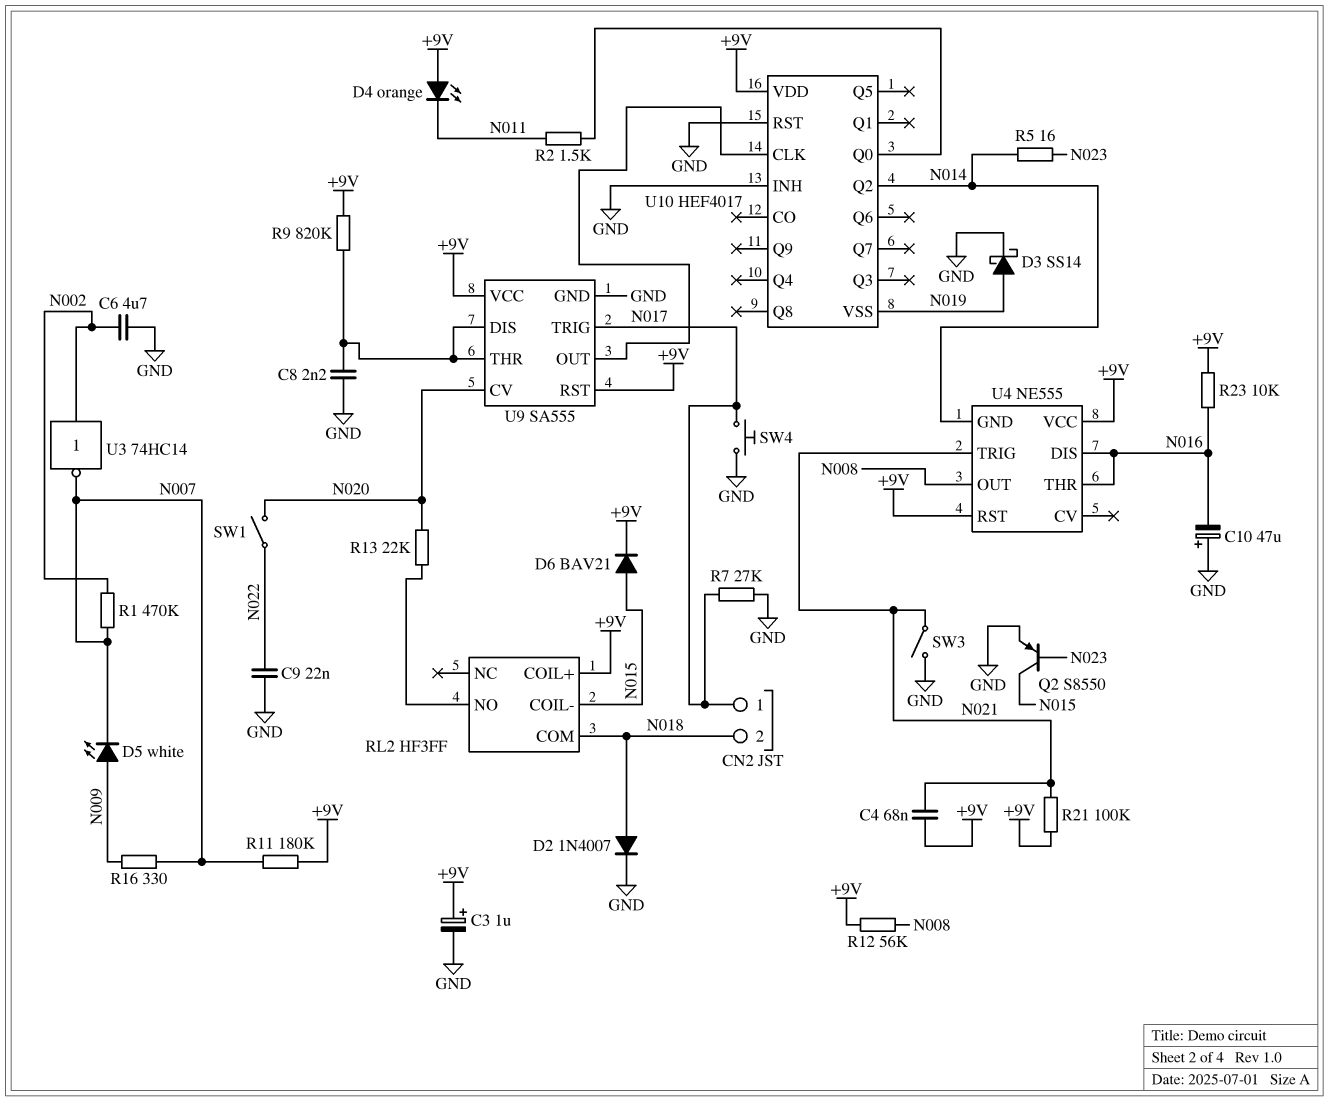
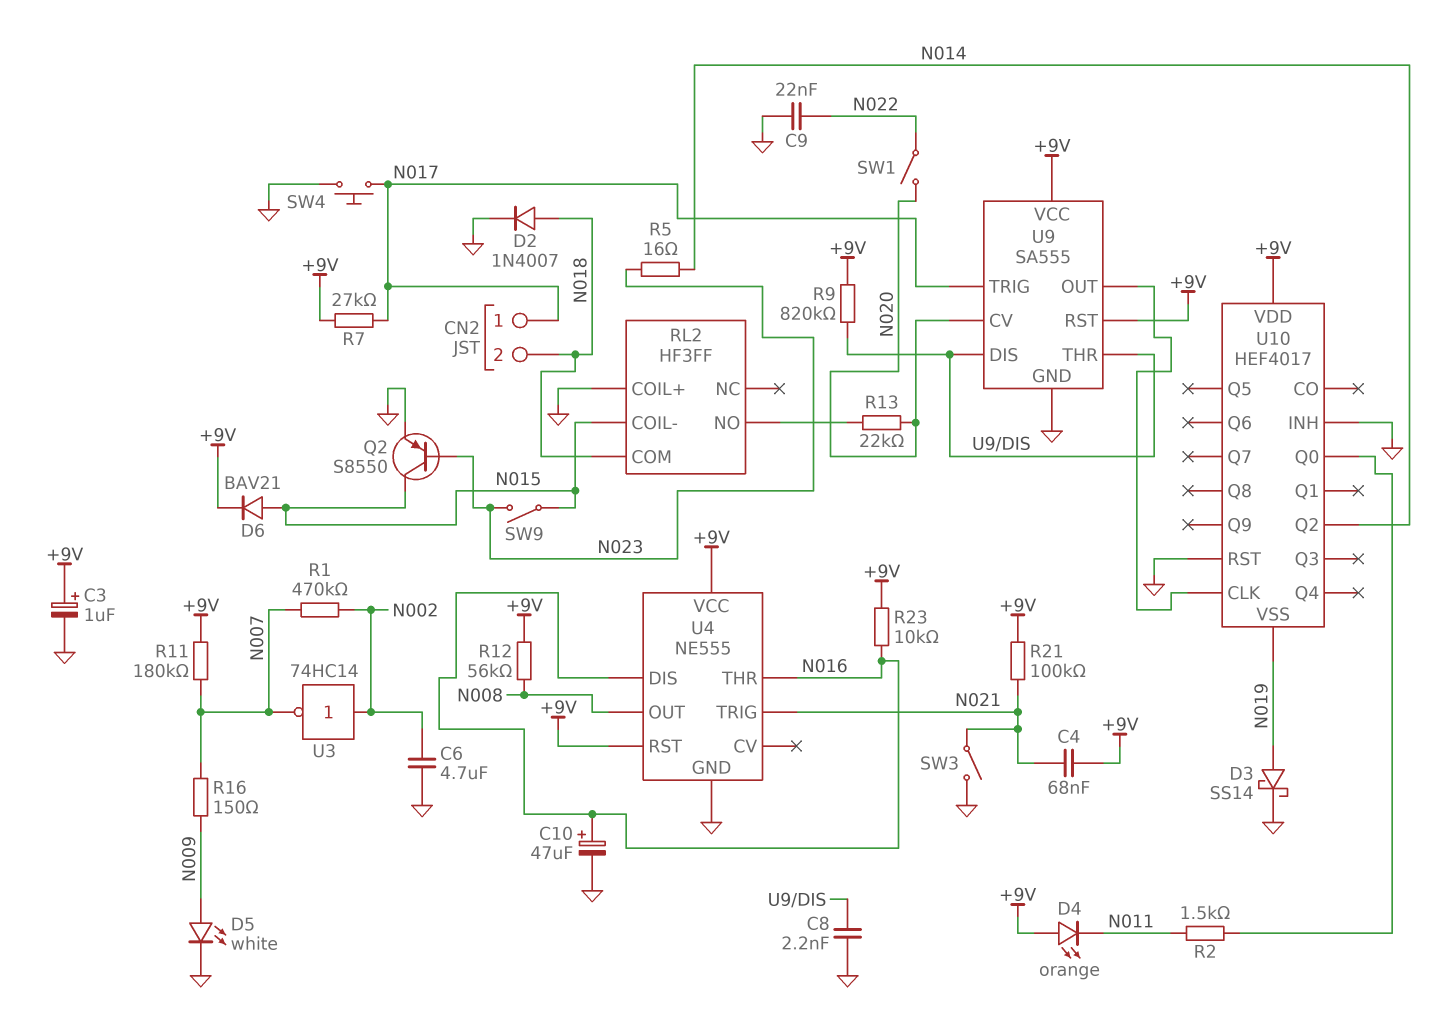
C10: 47uF (plus GND, minus N016) -> 47uF (plus N016, minus GND)
D5: LED white (A N009, K N007) -> LED white (A N009, K GND)
R7: 27k (GND, N017) -> 27k (+9V, N017)
R16: 330 (N007, N009) -> 150 (N007, N009)
RL2 pin COIL+: +9V -> GND
SW9: none -> switch (N015, N023)
U4 pin GND: N014 -> GND

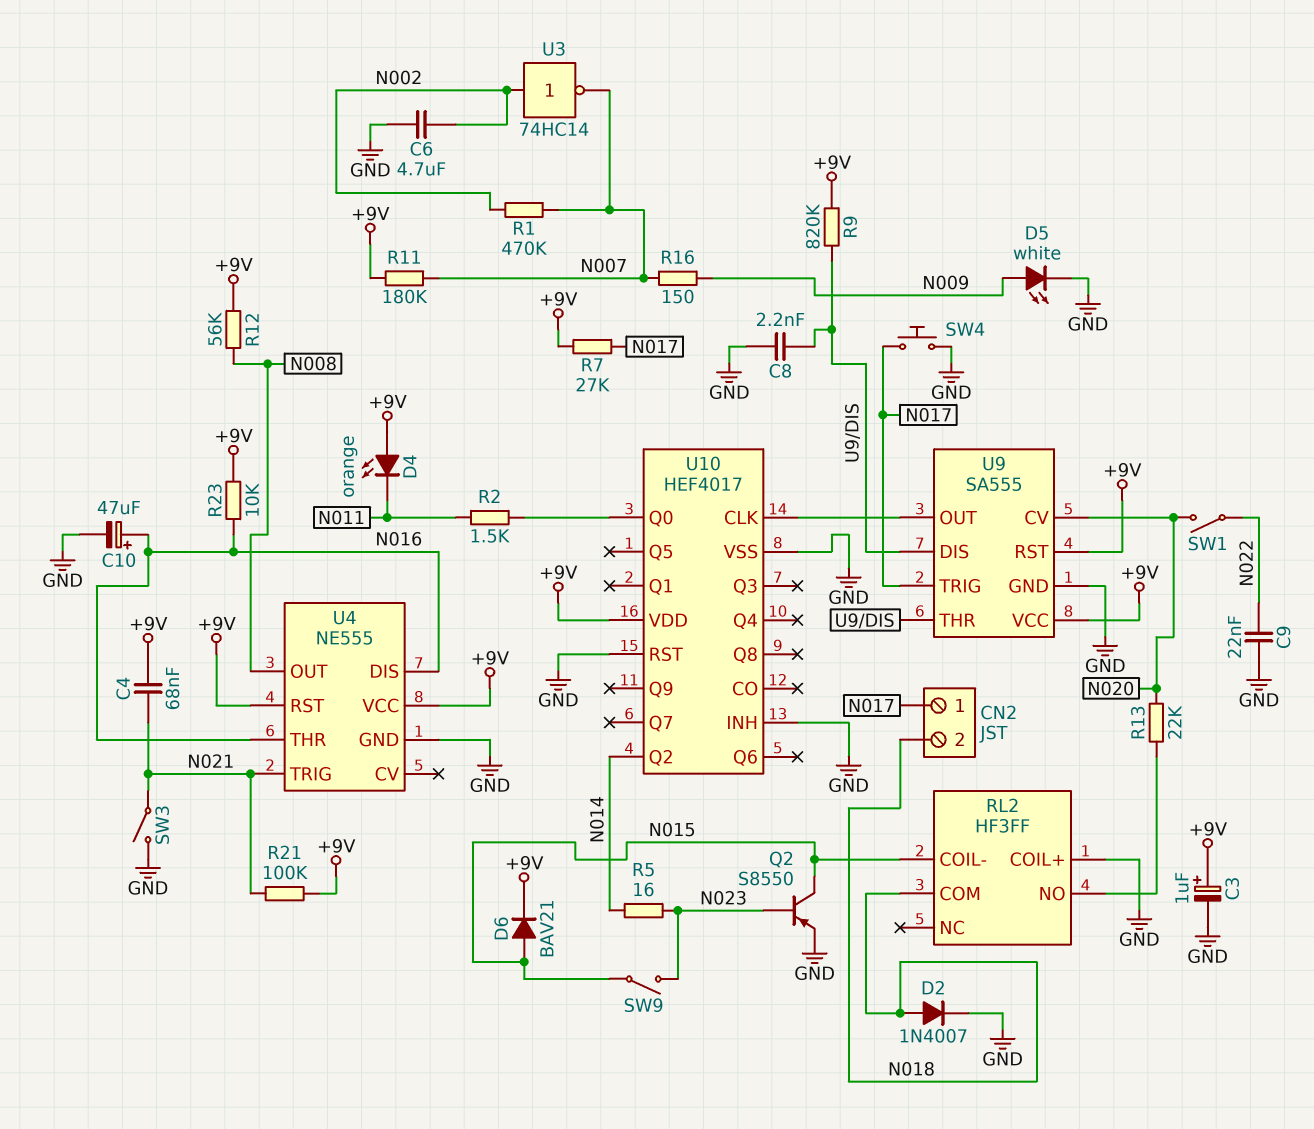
D3: schottky SS14 (A N019, K GND) -> none
U10 pin VSS: N019 -> GND

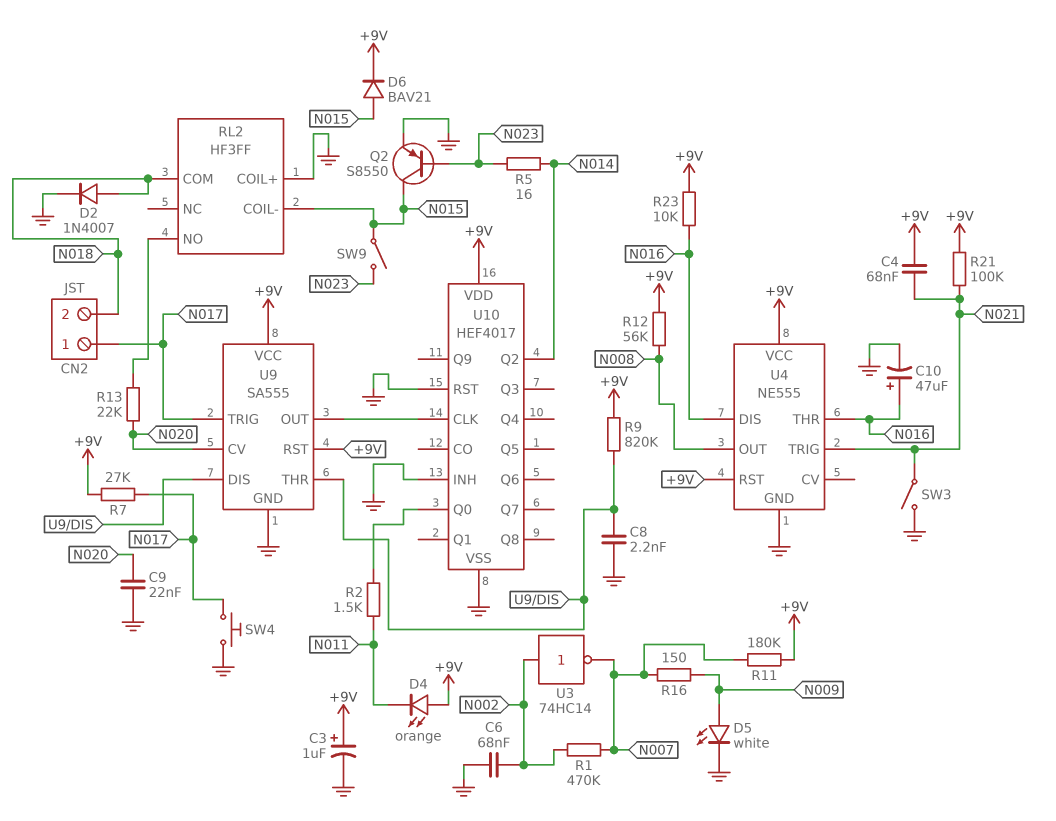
C6: 4.7uF (GND, N002) -> 68nF (GND, N002)
C9: 22nF (GND, N022) -> 22nF (GND, N020)
SW1: switch (N020, N022) -> none

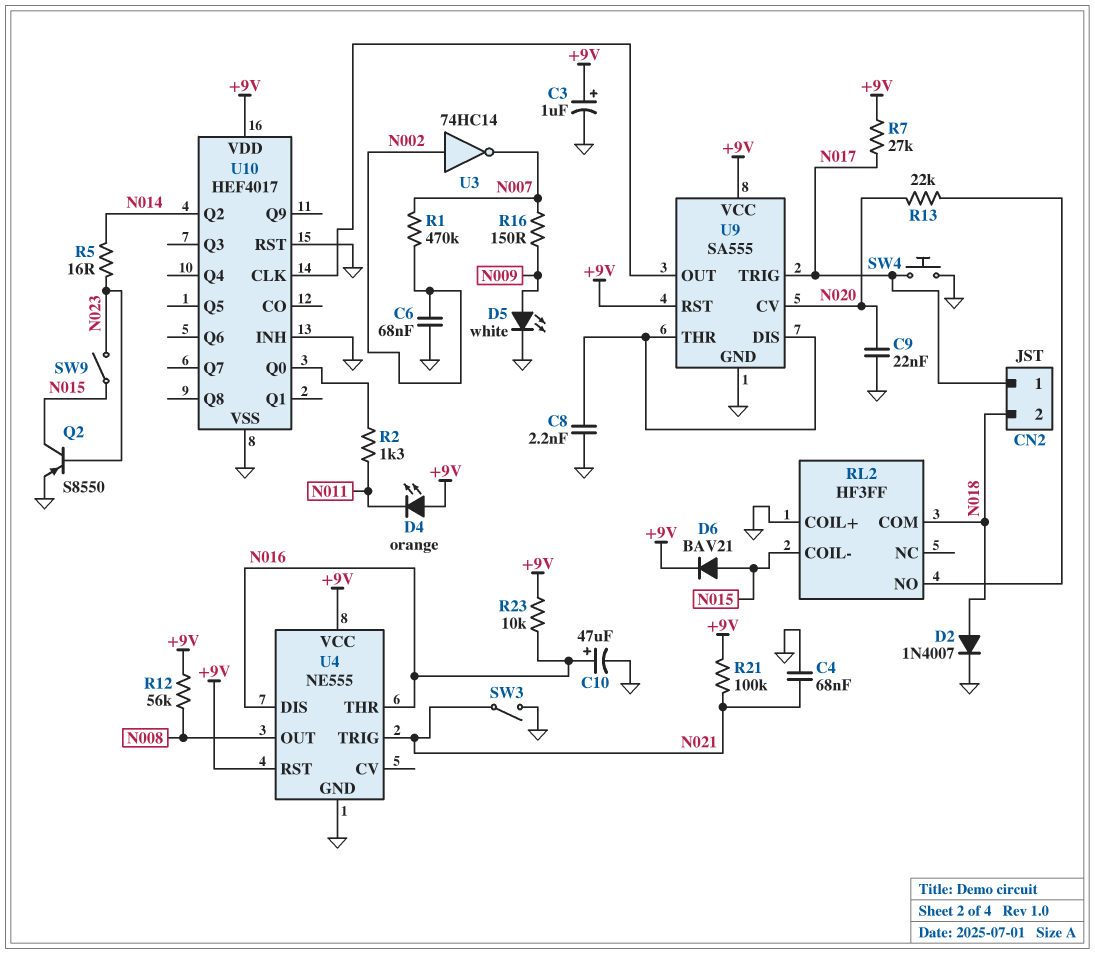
C4: 68nF (+9V, N021) -> 68nF (GND, N021)
R2: 1.5k (N011, U10/Q0) -> 1.3k (N011, U10/Q0)
R9: 820k (+9V, U9/DIS) -> none
R11: 180k (+9V, N007) -> none

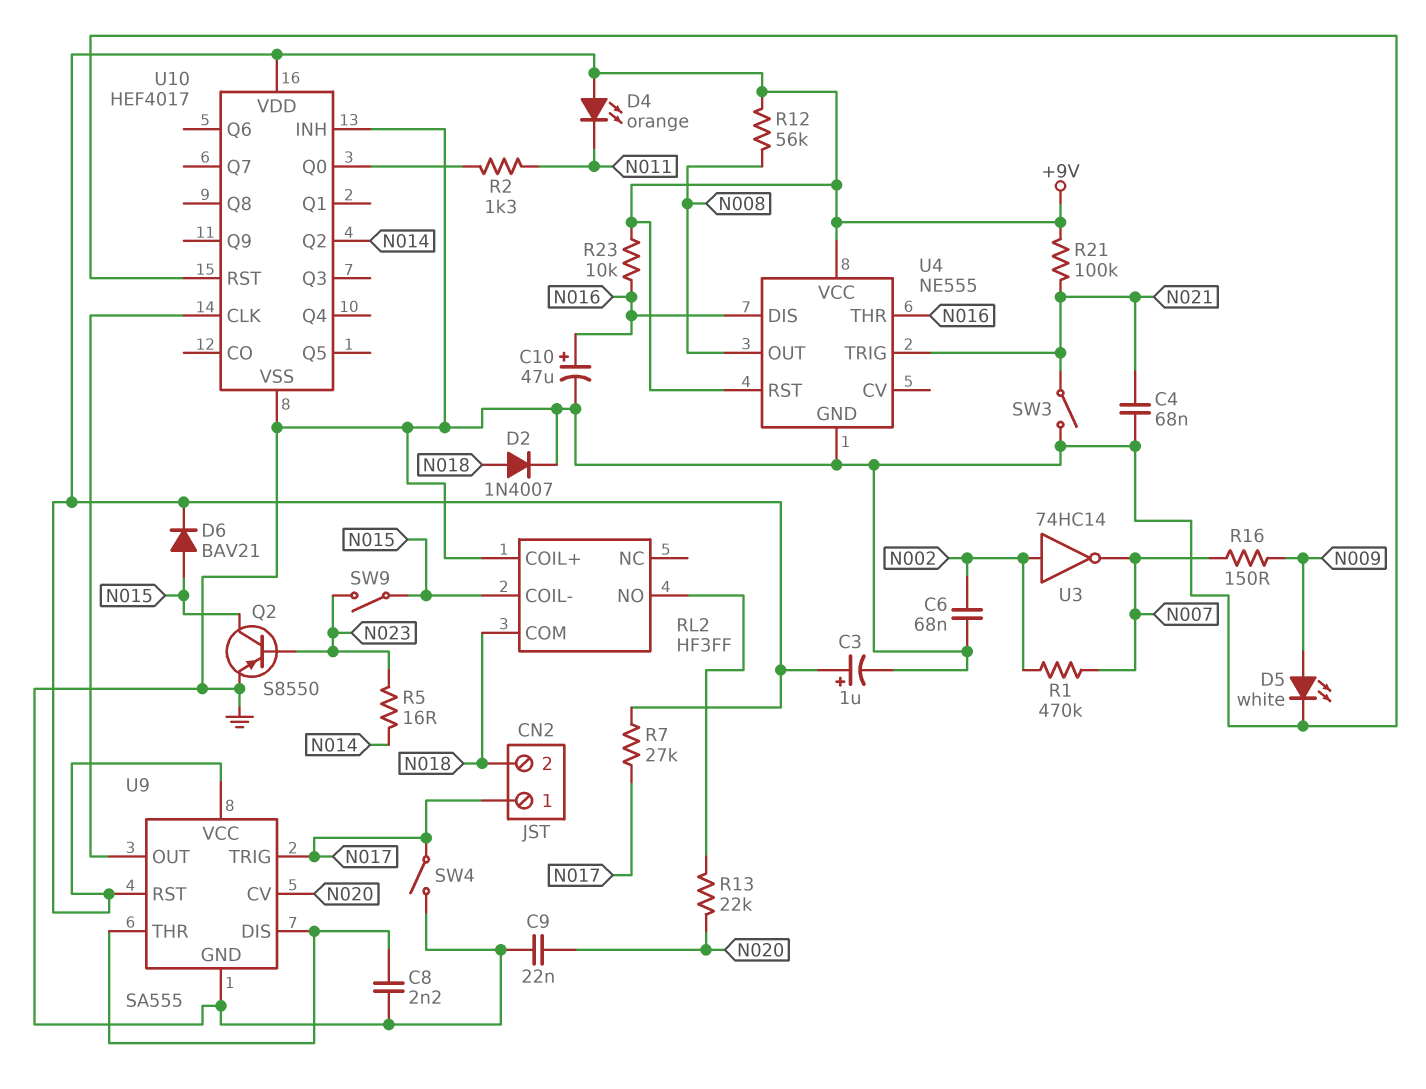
SW4: button (GND, N017) -> switch (GND, N017)

